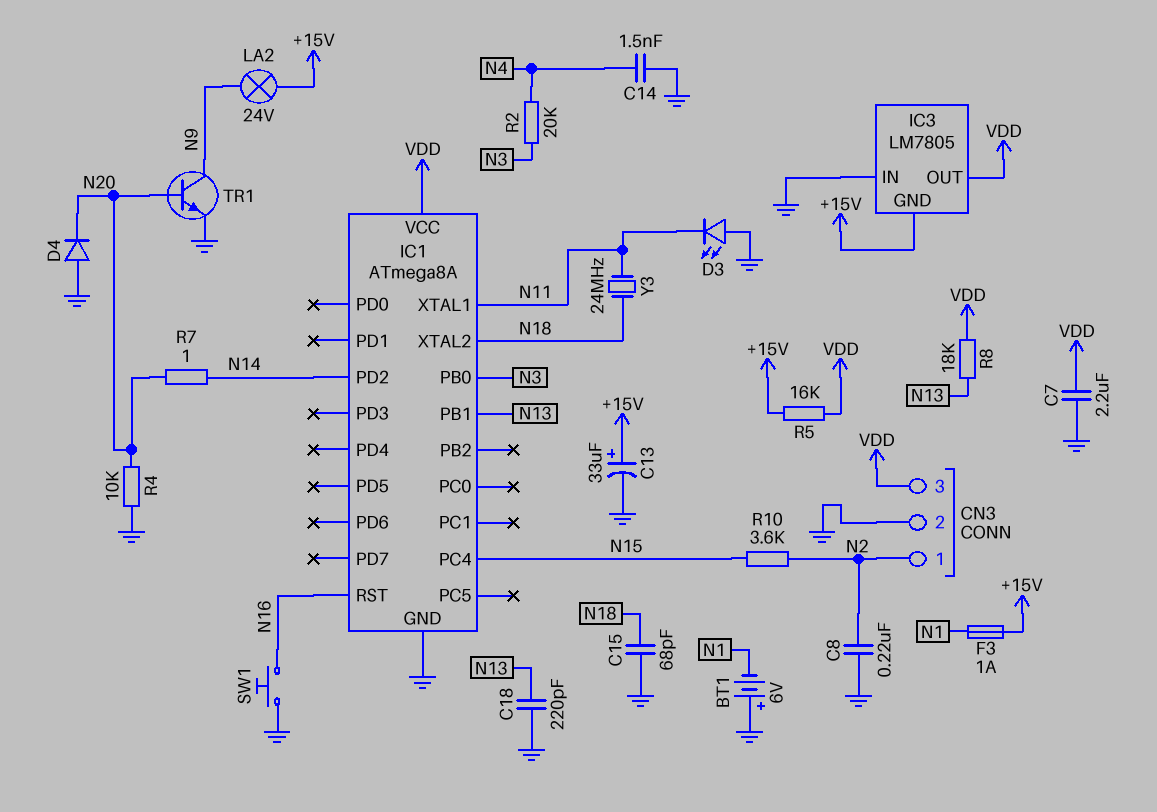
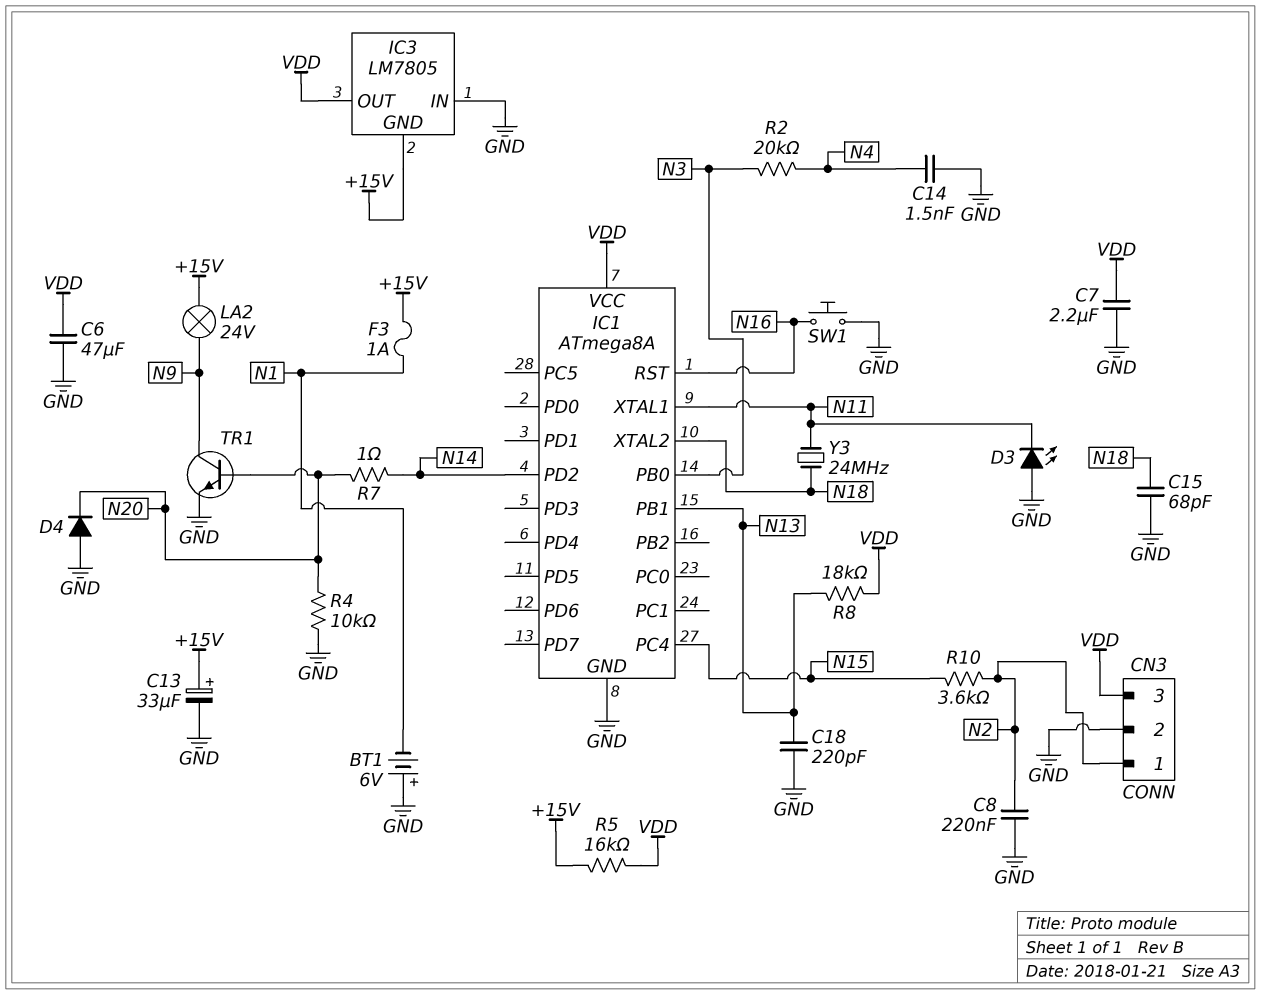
C6: none -> 47uF (GND, VDD)

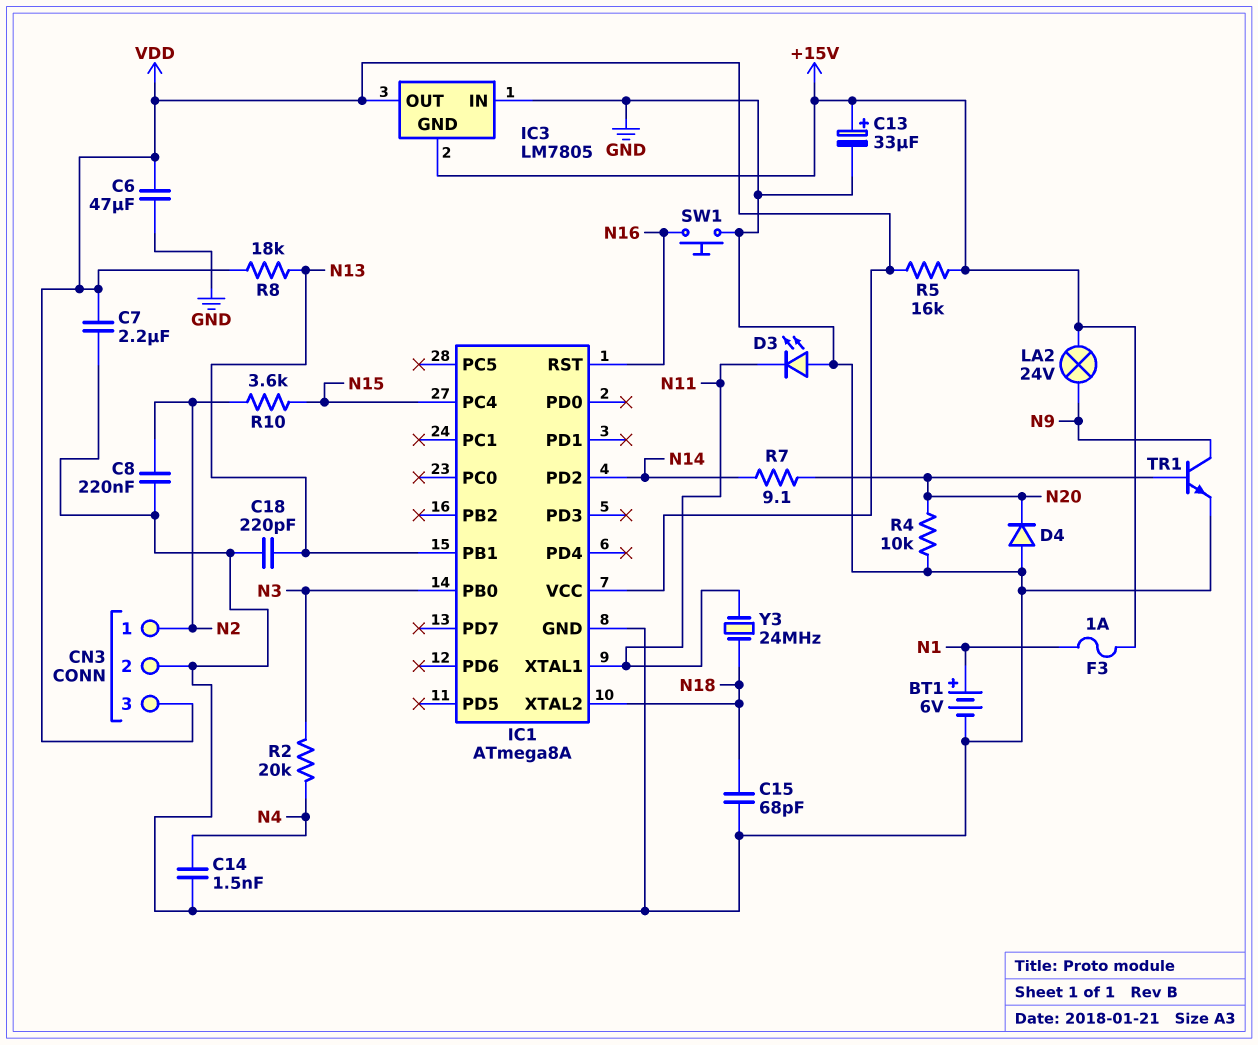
BT1: 6V (plus GND, minus N1) -> 6V (plus N1, minus GND)
R7: 1 (N14, N20) -> 9.1 (N14, N20)

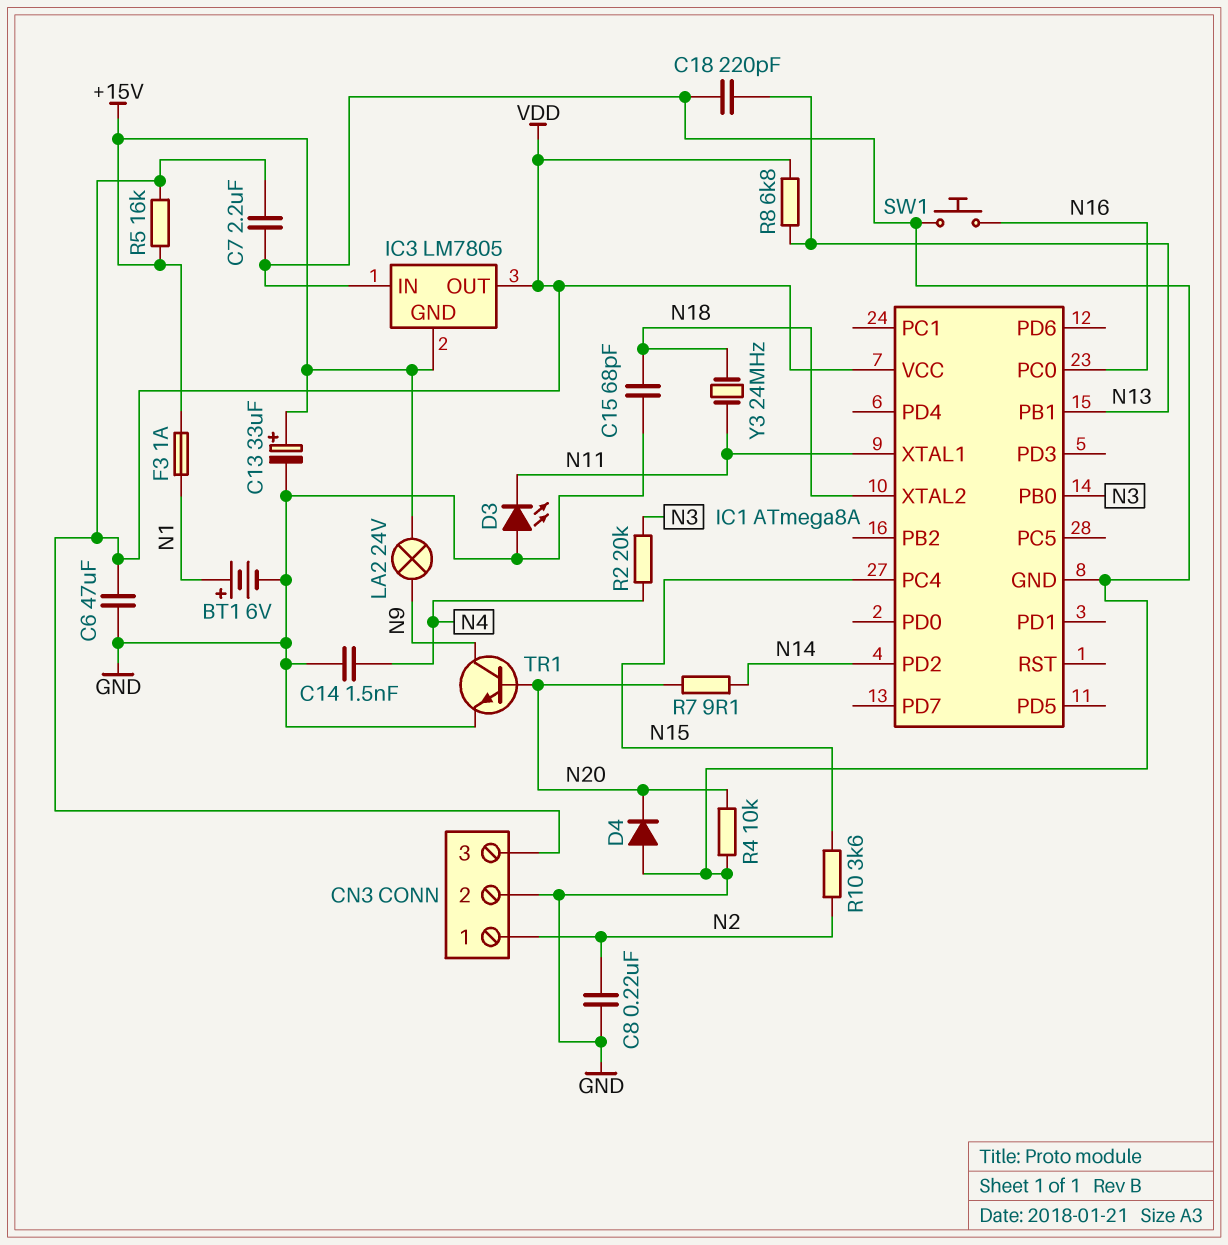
IC1 pin PC0: none -> N16
IC1 pin RST: N16 -> none
R8: 18k (N13, VDD) -> 6.8k (N13, VDD)

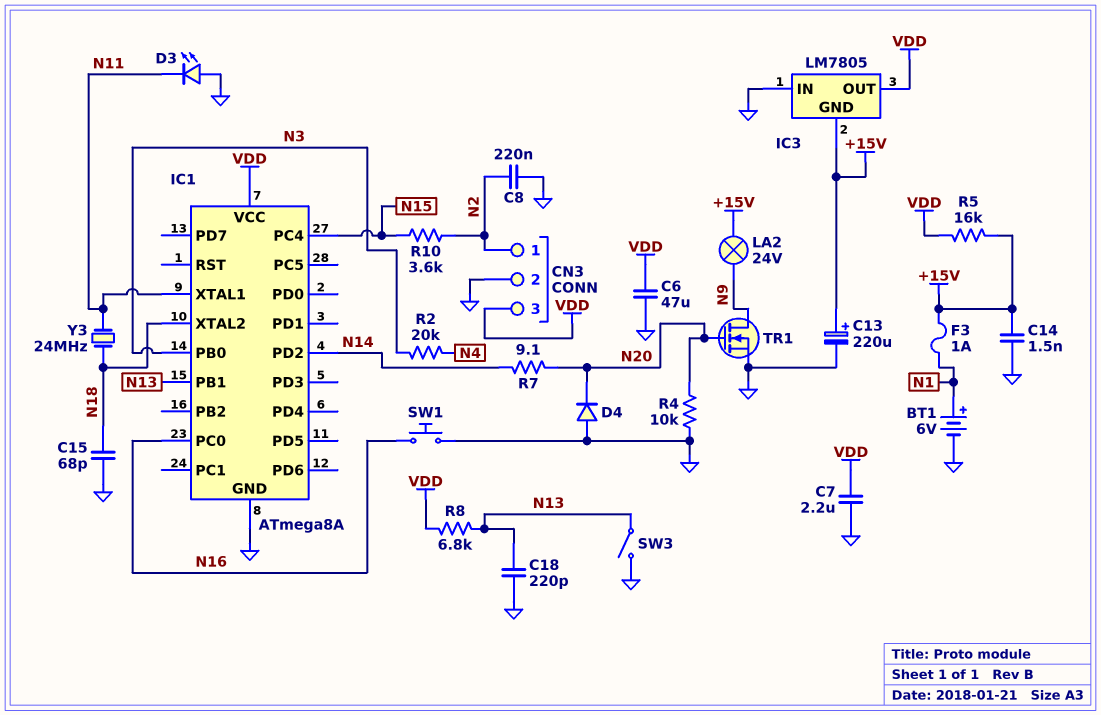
C13: 33uF (plus +15V, minus GND) -> 220uF (plus +15V, minus GND)
C14: 1.5nF (GND, N4) -> 1.5nF (+15V, GND)
SW3: none -> switch (GND, N13)
TR1: NPN (B N20, C N9, E GND) -> NMOS (G N20, D N9, S GND)

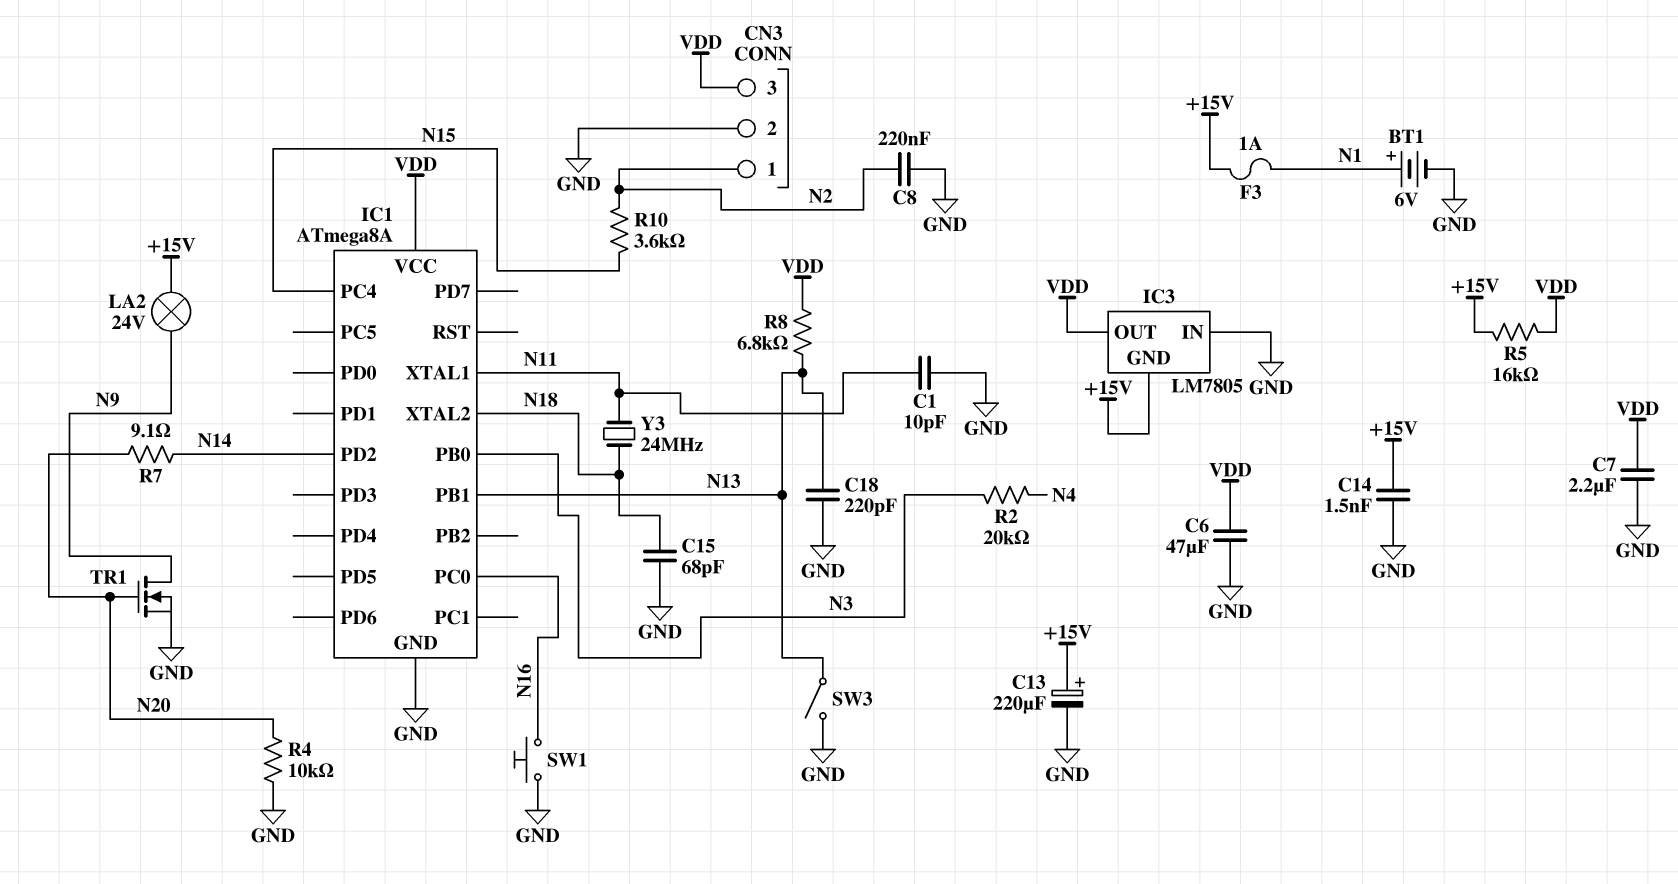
C1: none -> 10pF (GND, N11)
D3: LED (A GND, K N11) -> none
D4: diode (A GND, K N20) -> none

